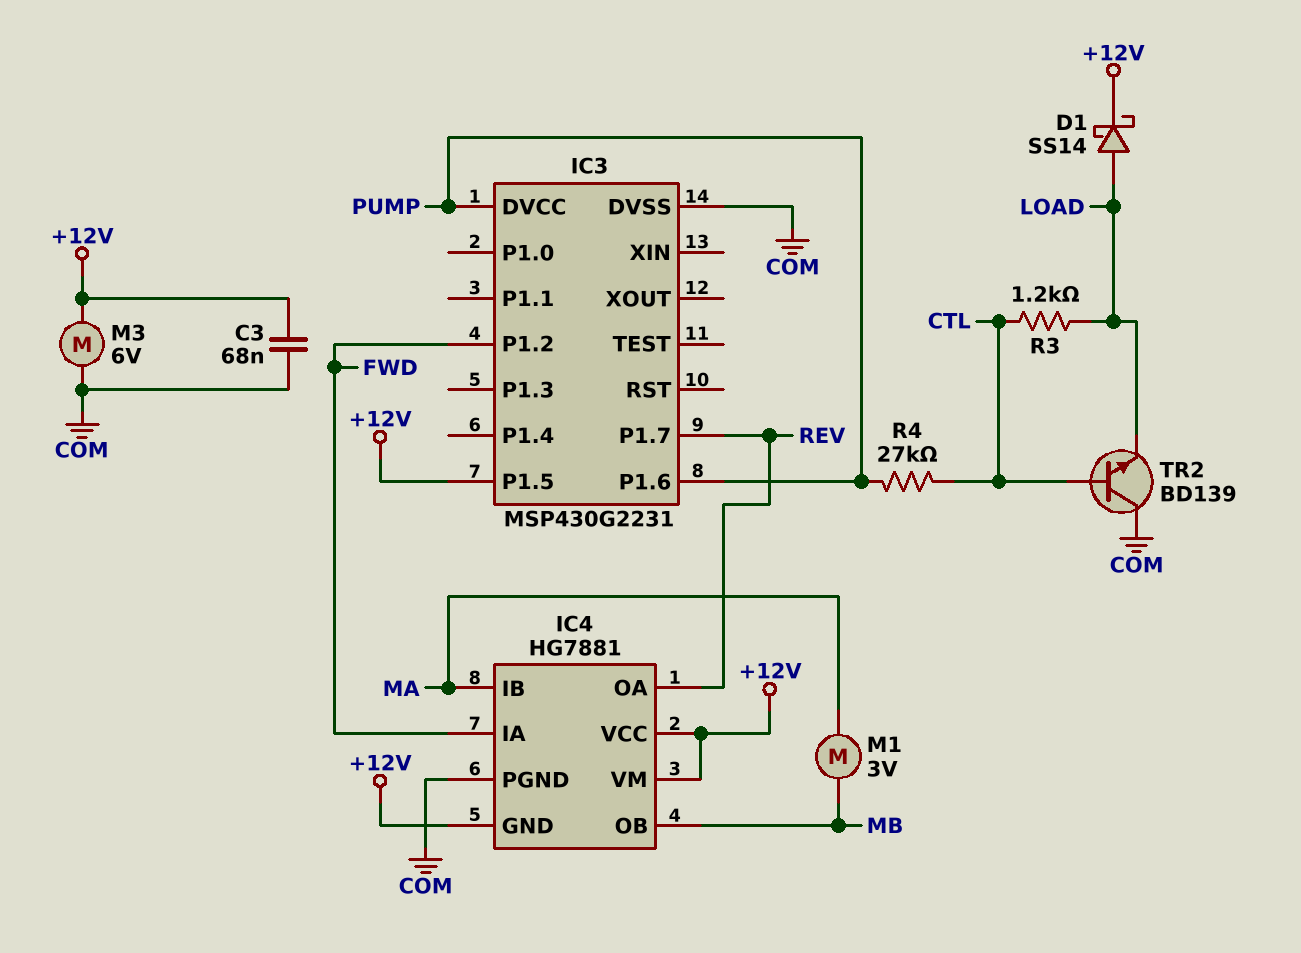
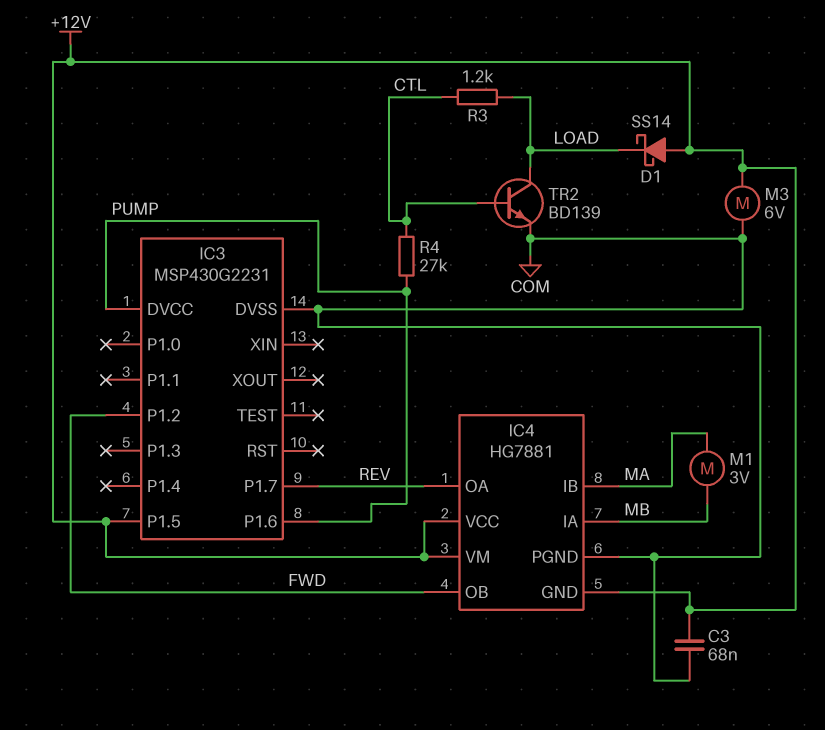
D1: schottky SS14 (A LOAD, K +12V) -> schottky SS14 (A +12V, K LOAD)
IC4 pin IA: FWD -> MB
IC4 pin OB: MB -> FWD
TR2: NPN BD139 (B CTL, C COM, E LOAD) -> NPN BD139 (B CTL, C LOAD, E COM)

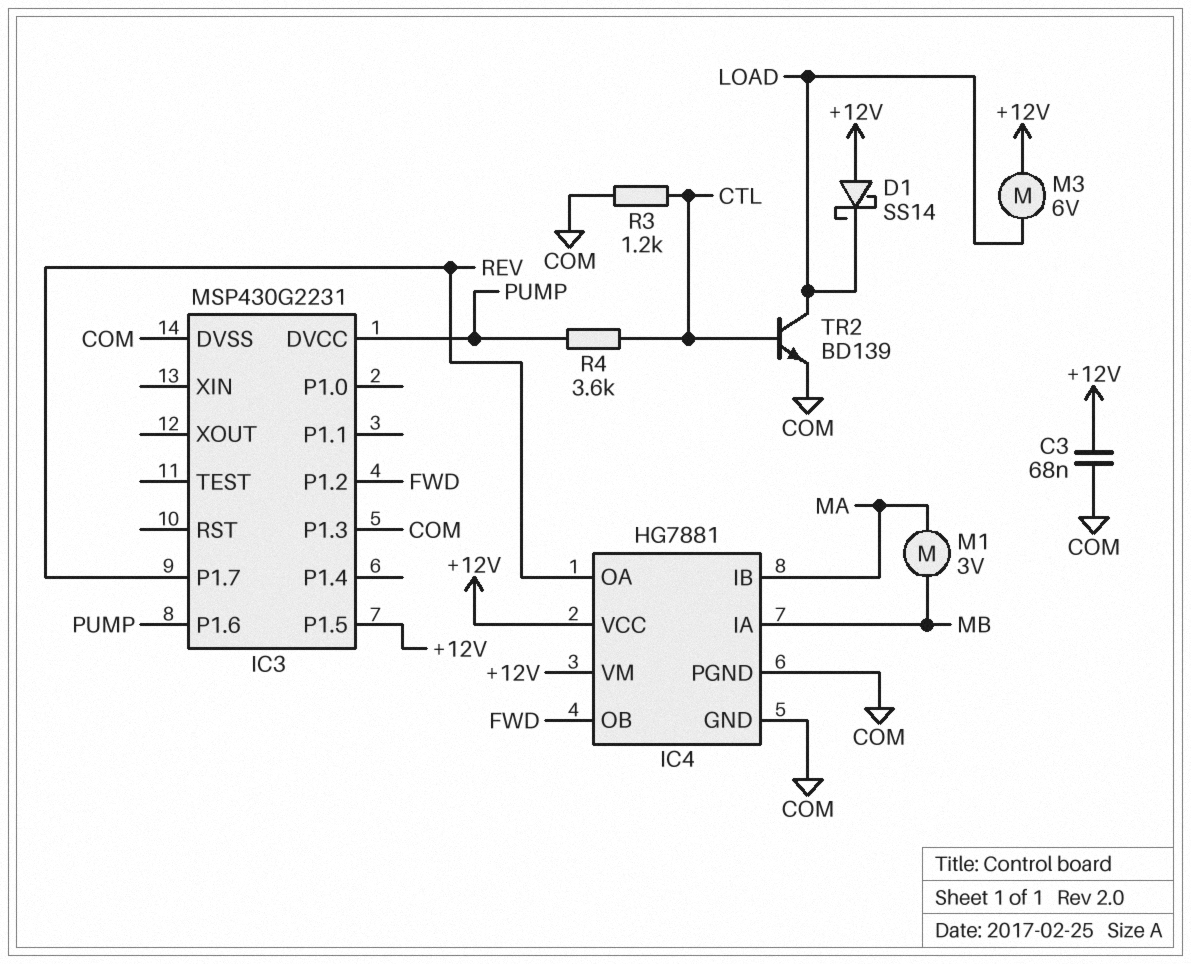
IC3 pin P1.3: none -> COM
IC4 pin GND: +12V -> COM
M3: motor 6V (+12V, COM) -> motor 6V (+12V, LOAD)
R3: 1.2k (CTL, LOAD) -> 1.2k (COM, CTL)
R4: 27k (CTL, PUMP) -> 3.6k (CTL, PUMP)

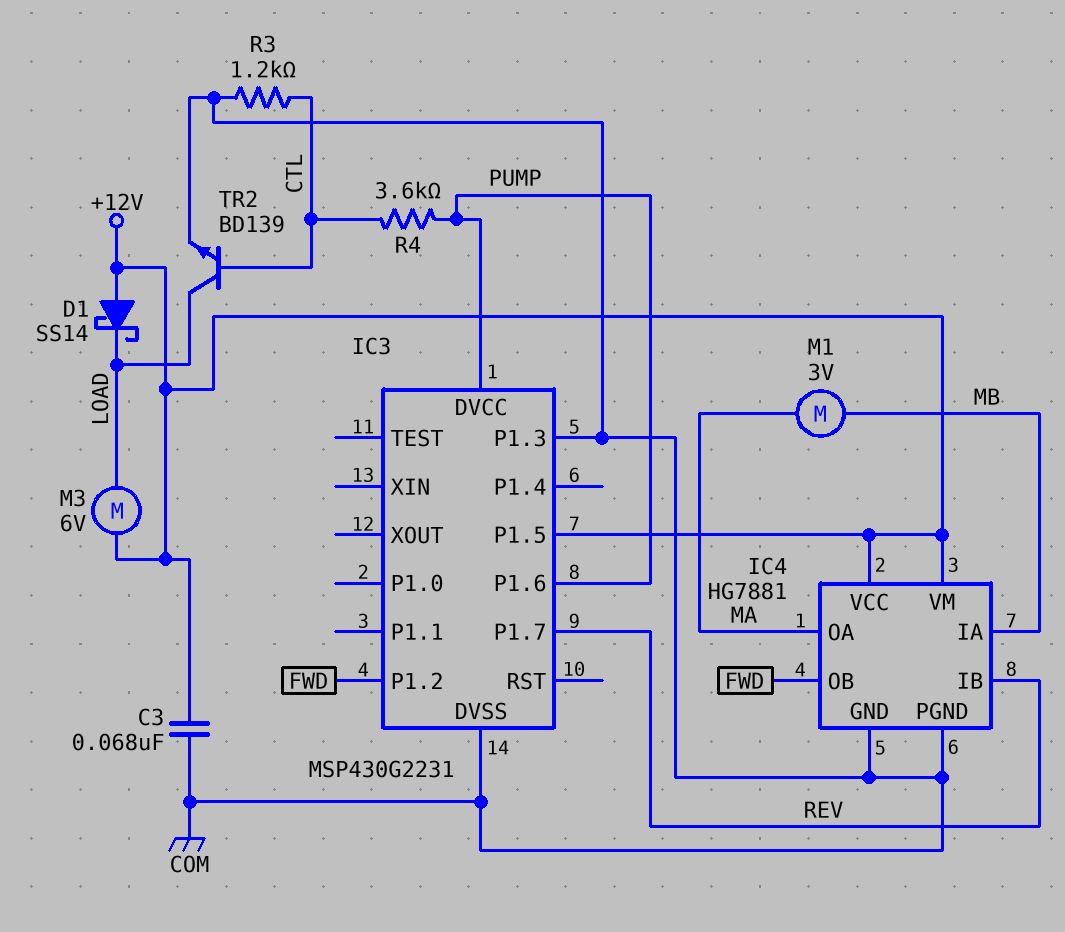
IC4 pin IB: MA -> REV
IC4 pin OA: REV -> MA

